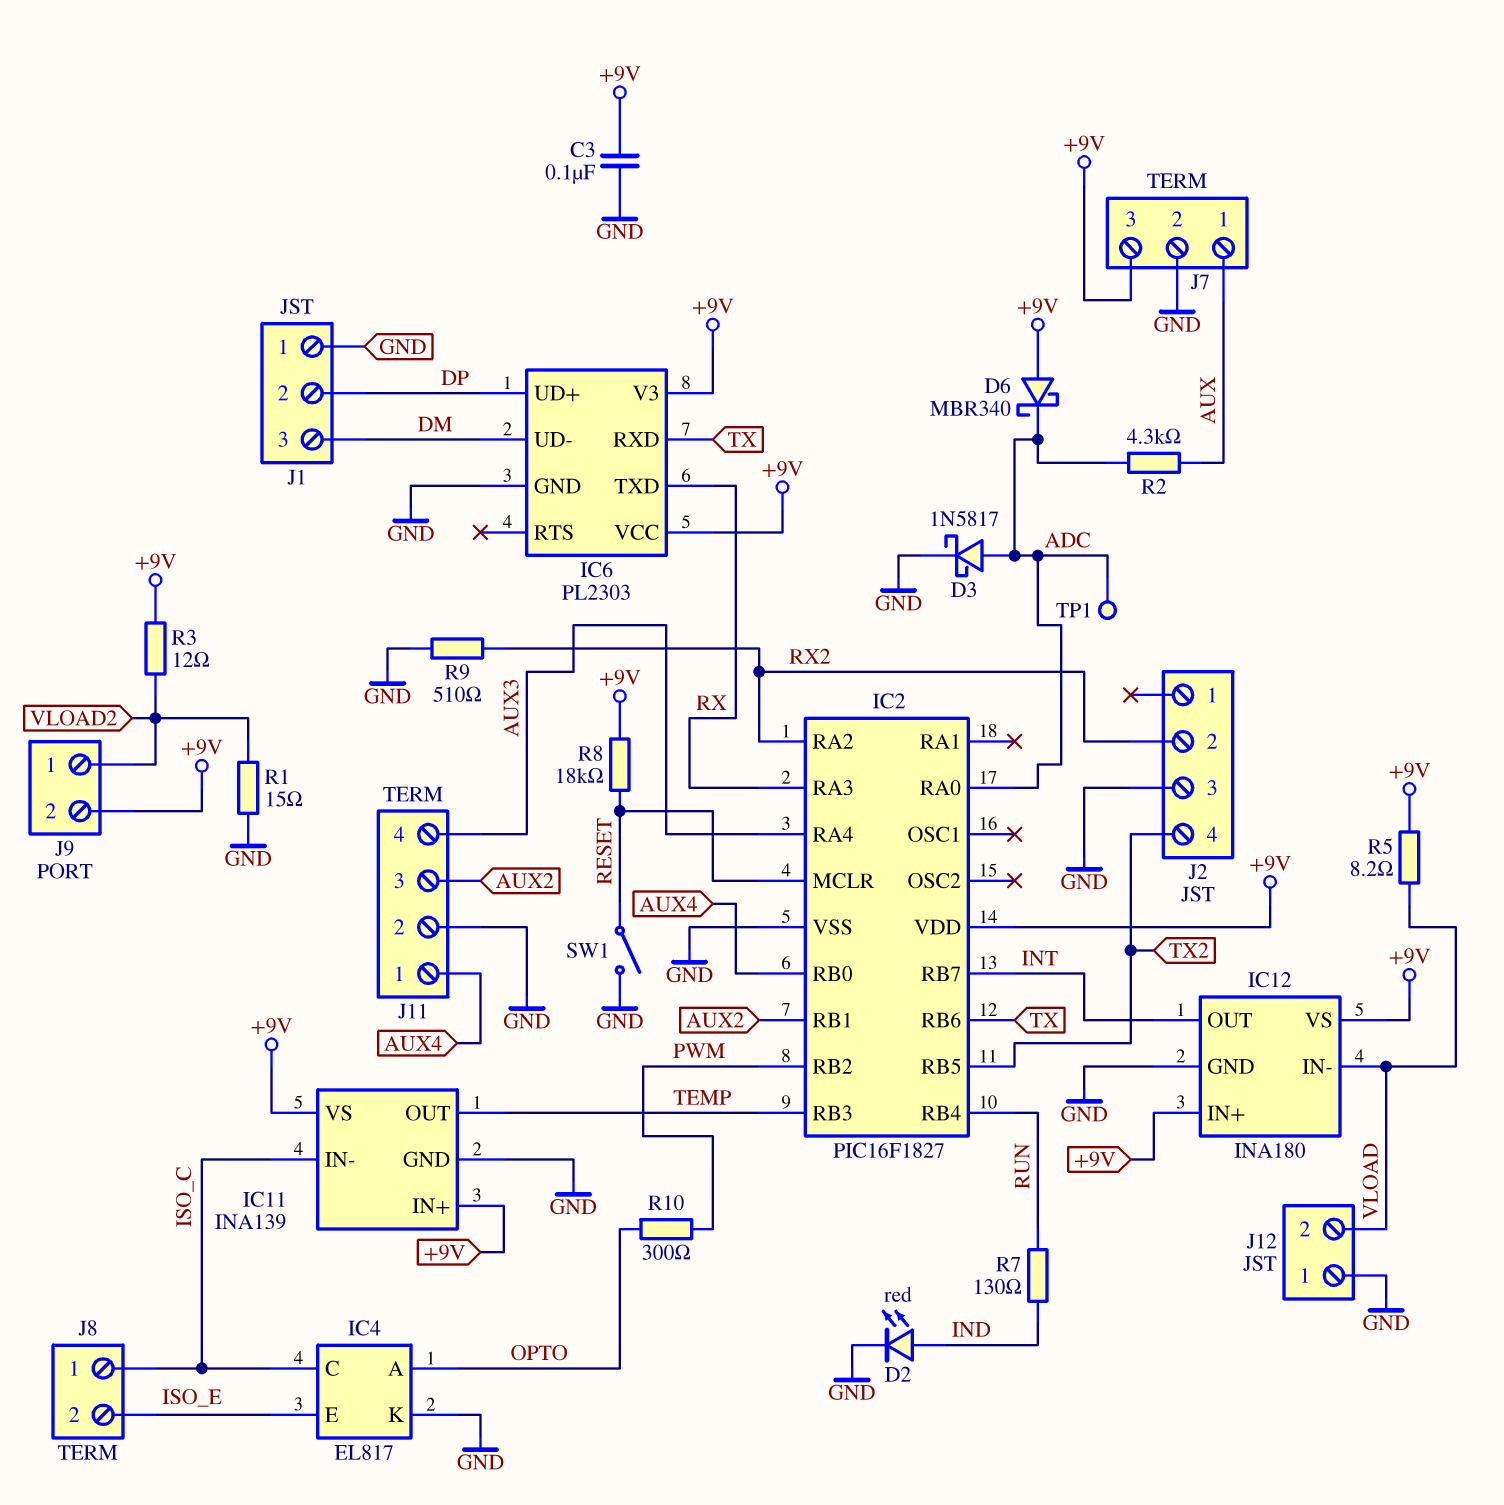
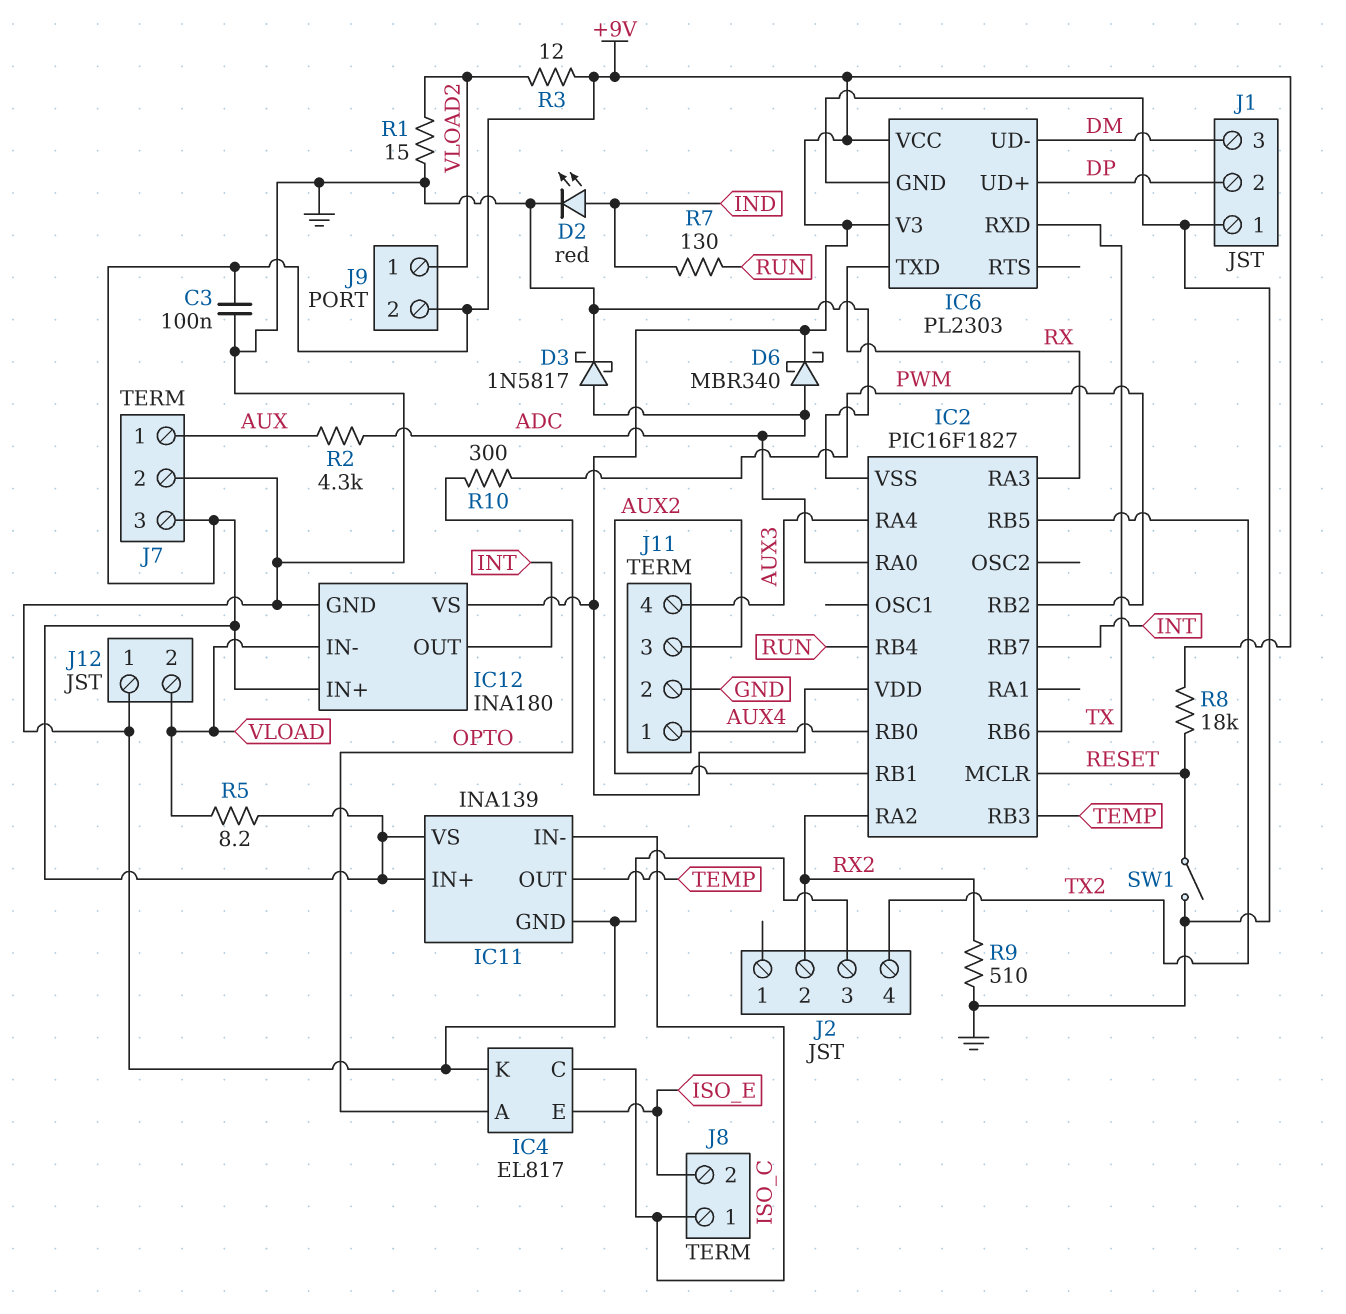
D6: schottky MBR340 (A +9V, K ADC) -> schottky MBR340 (A ADC, K +9V)
TP1: test point (ADC) -> none

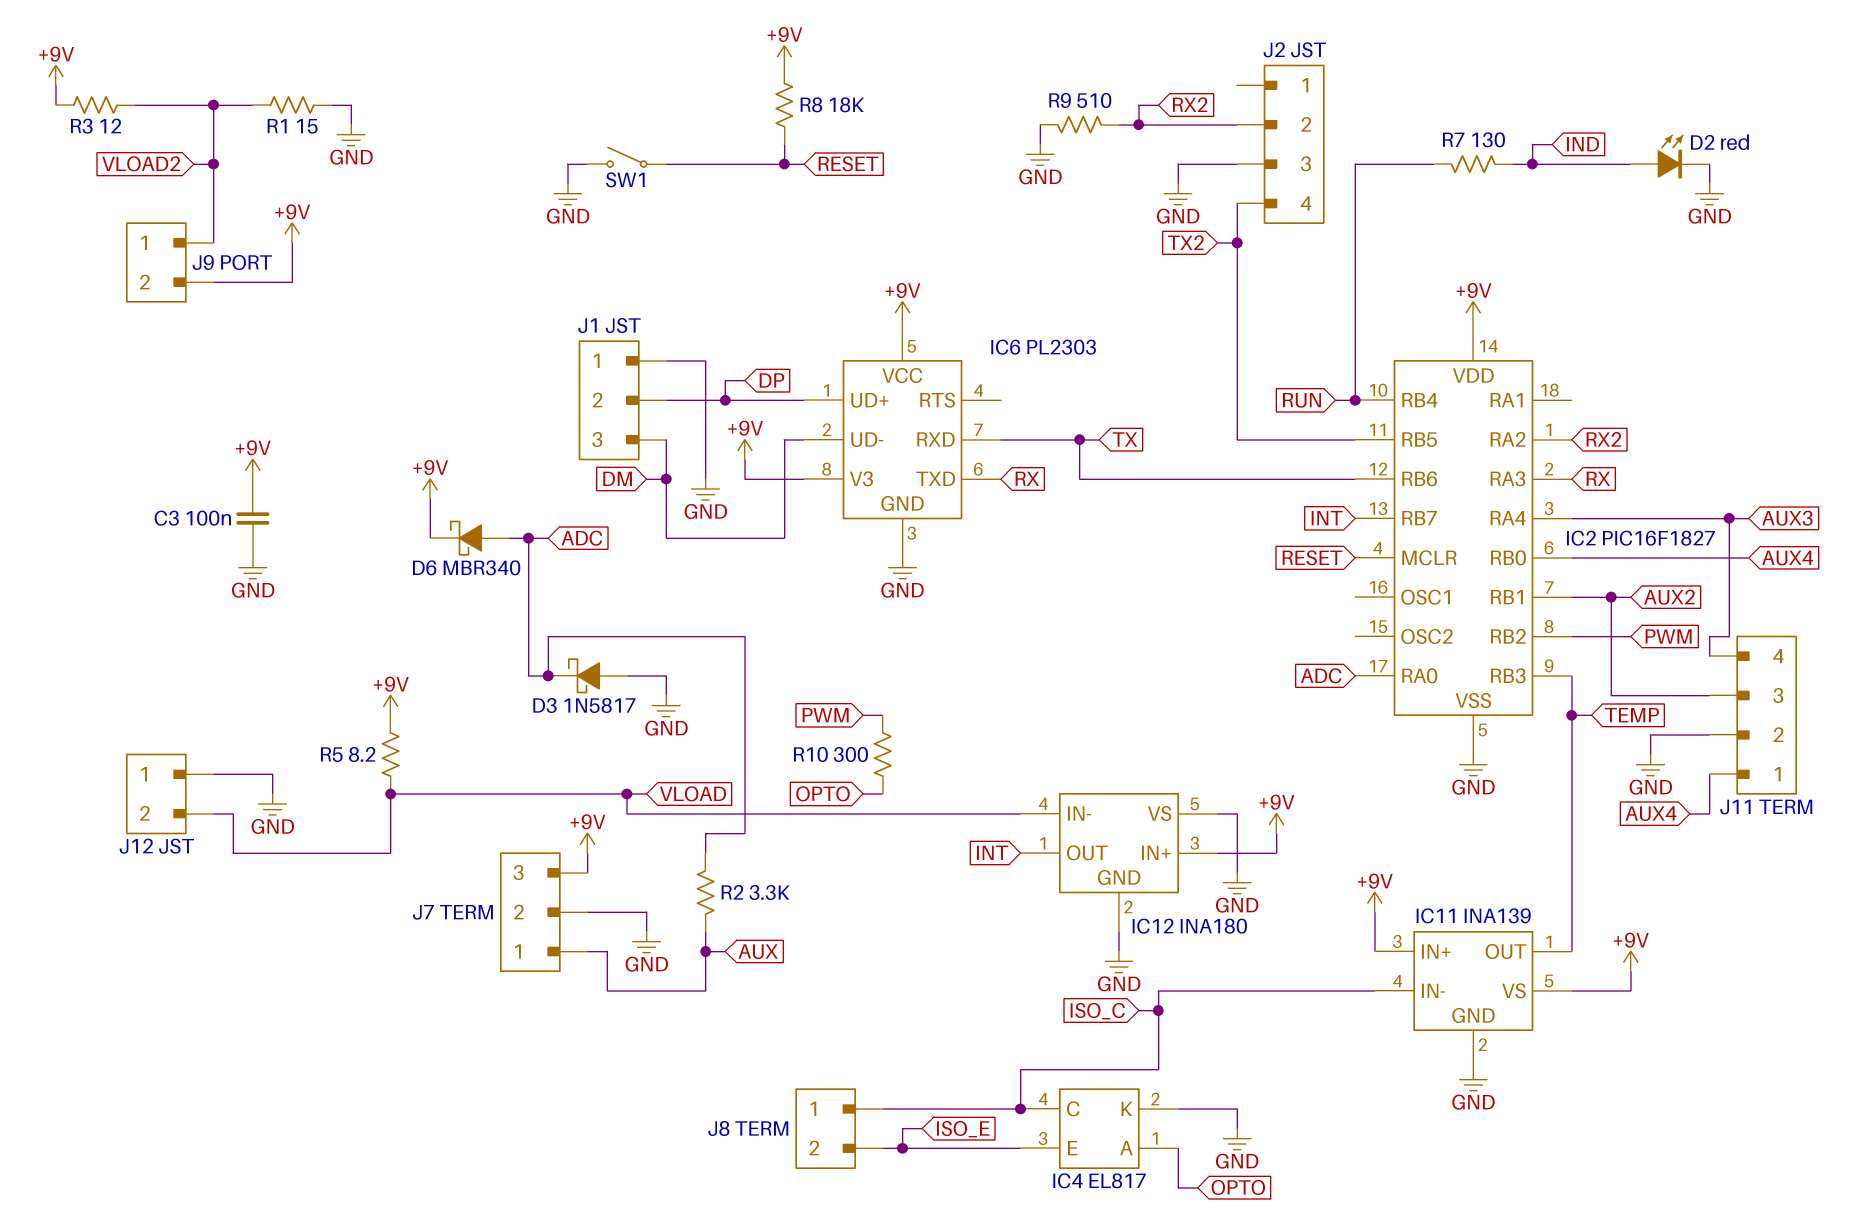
D3: schottky 1N5817 (A ADC, K GND) -> schottky 1N5817 (A GND, K ADC)
IC12 pin VS: +9V -> GND
R2: 4.3k (ADC, AUX) -> 3.3k (ADC, AUX)

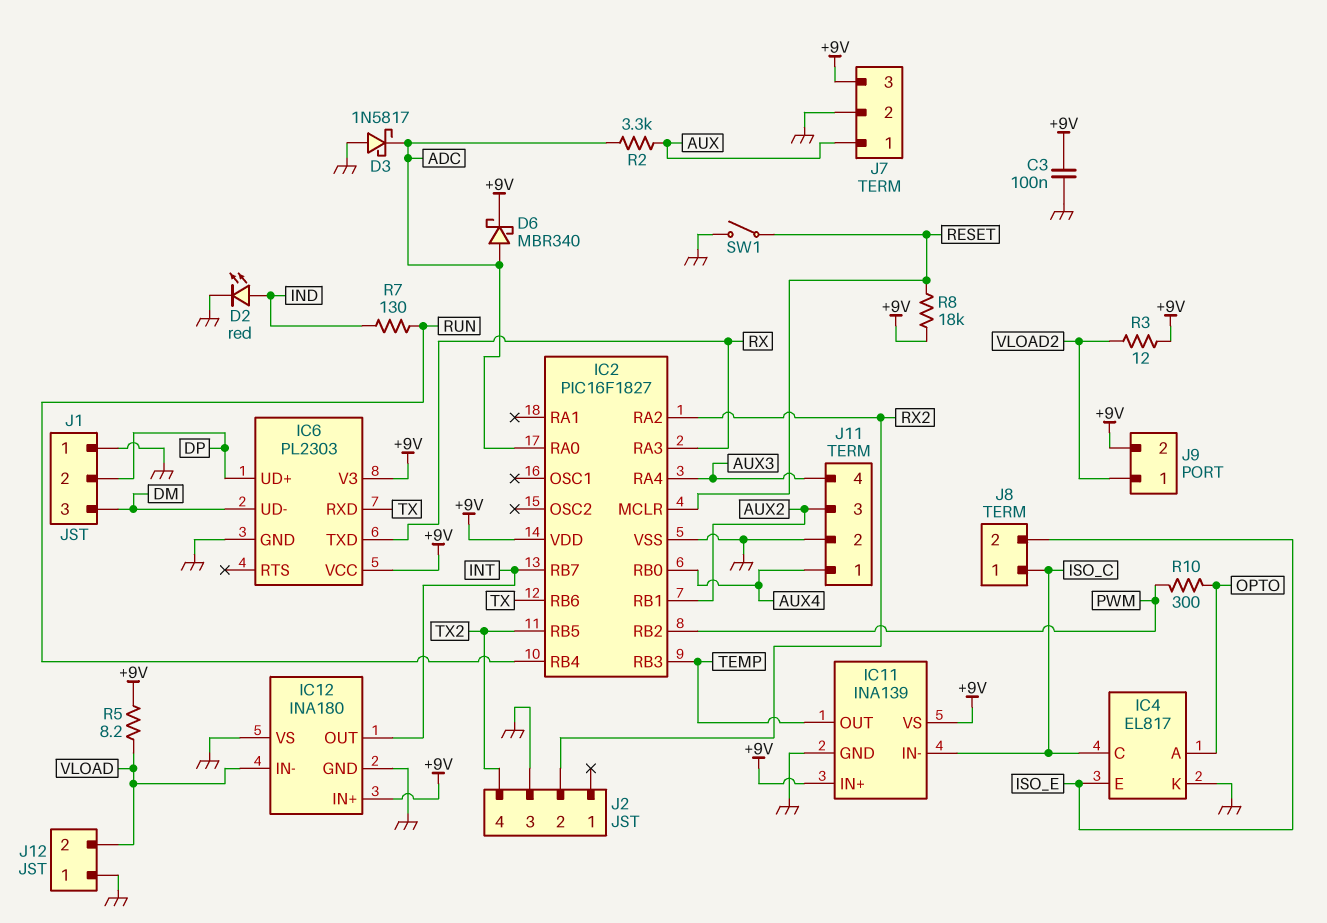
R1: 15 (GND, VLOAD2) -> none
R9: 510 (GND, RX2) -> none

